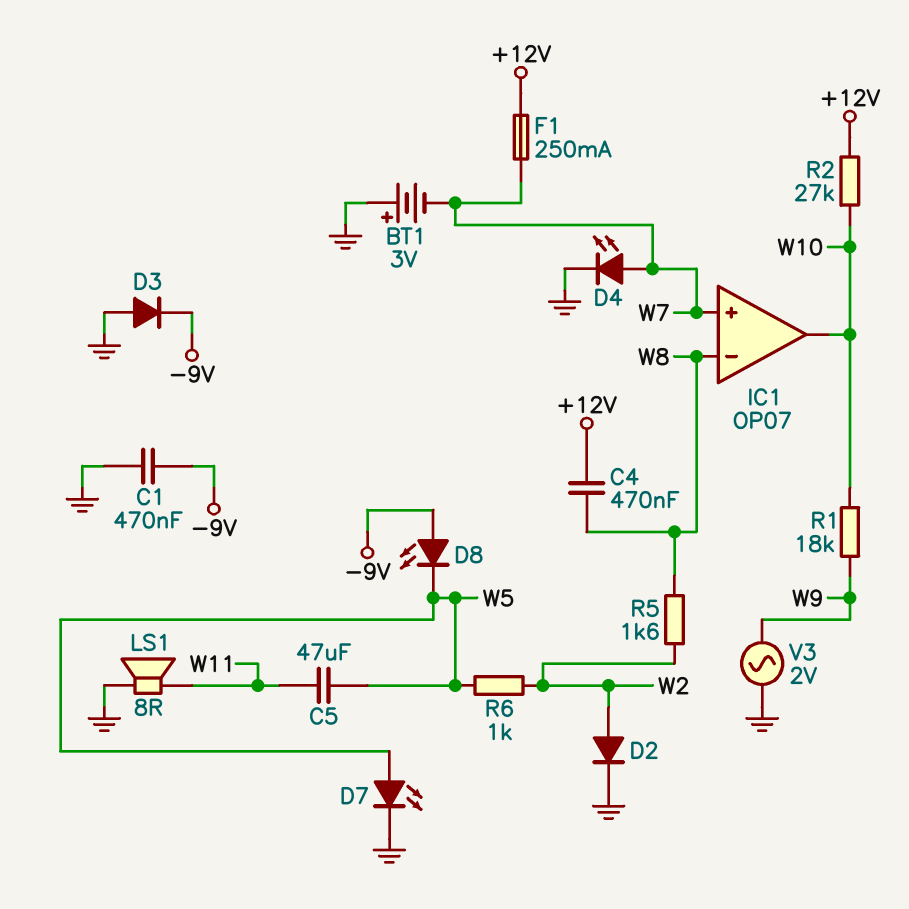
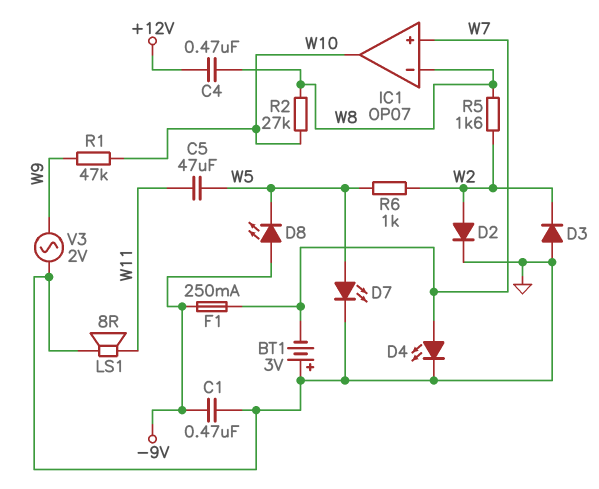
D3: diode (A GND, K -9V) -> diode (A GND, K W2)
F1: 250mA (+12V, W7) -> 250mA (-9V, W7)
R1: 18k (W9, W10) -> 47k (W9, W10)
R2: 27k (+12V, W10) -> 27k (W8, W10)

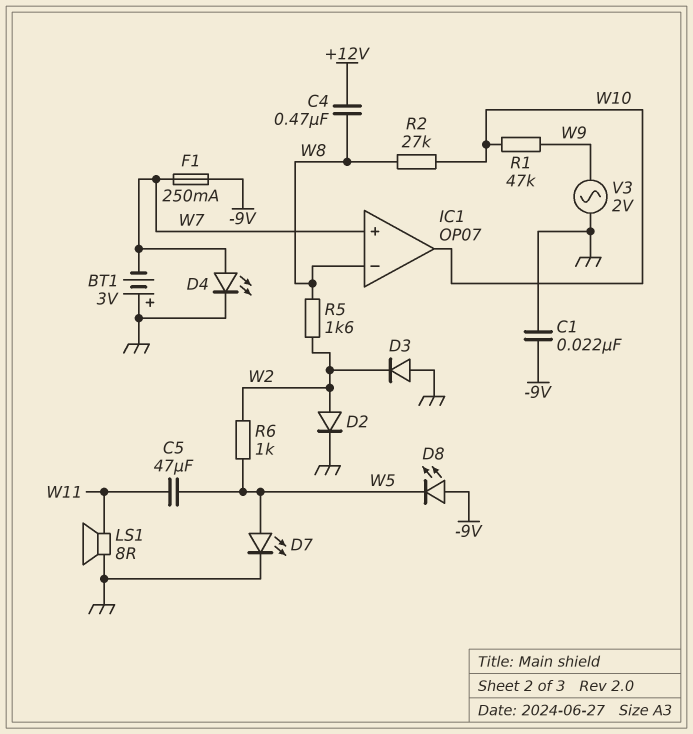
C1: 470nF (-9V, GND) -> 22nF (-9V, GND)

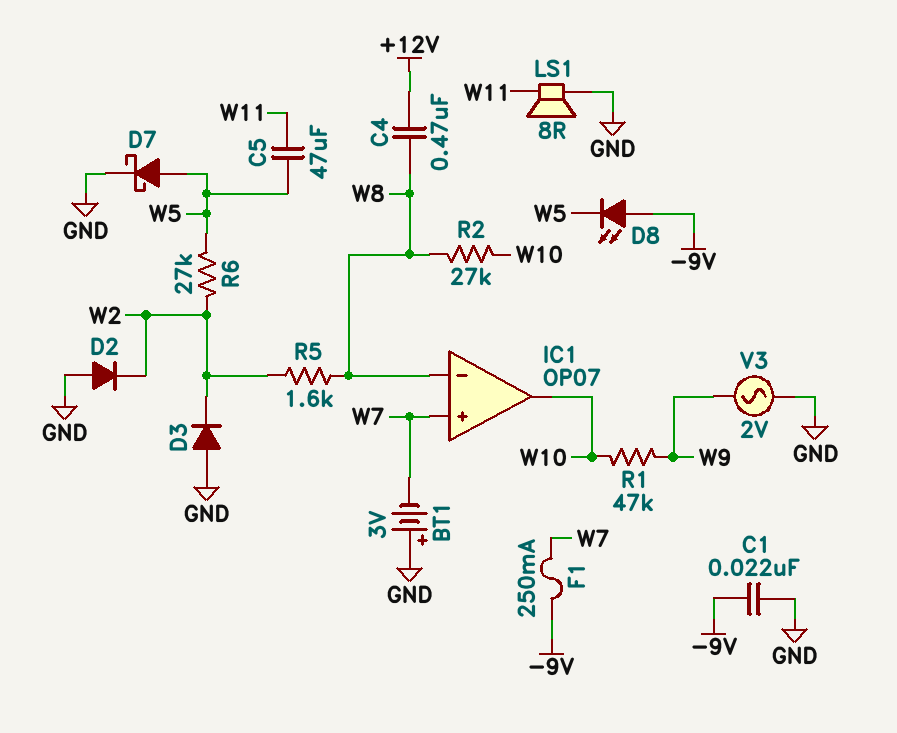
D2: diode (A W2, K GND) -> diode (A GND, K W2)
D4: LED (A W7, K GND) -> none
D7: LED (A W5, K GND) -> schottky (A W5, K GND)
R6: 1k (W2, W5) -> 27k (W2, W5)

